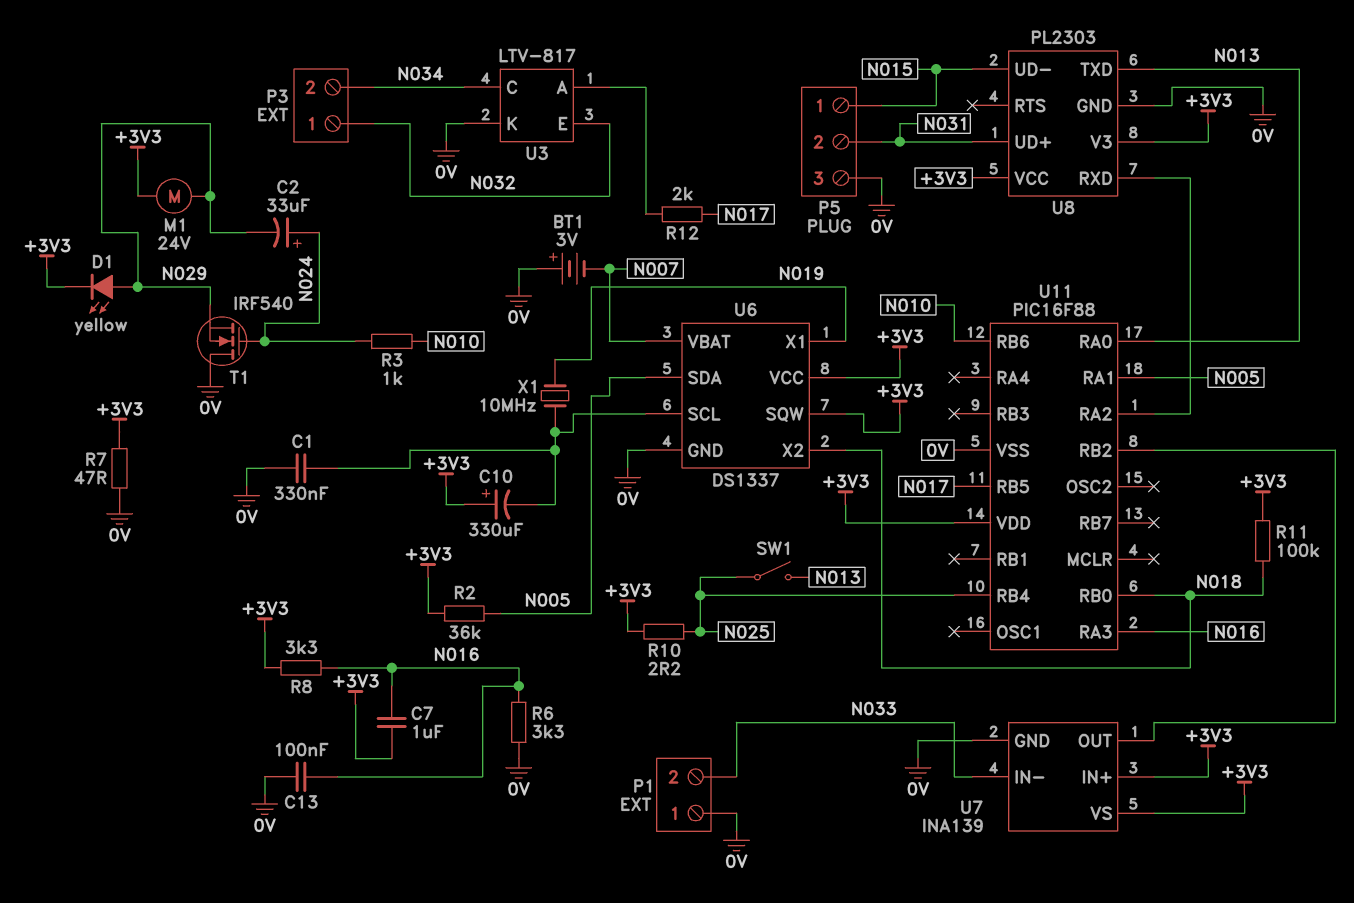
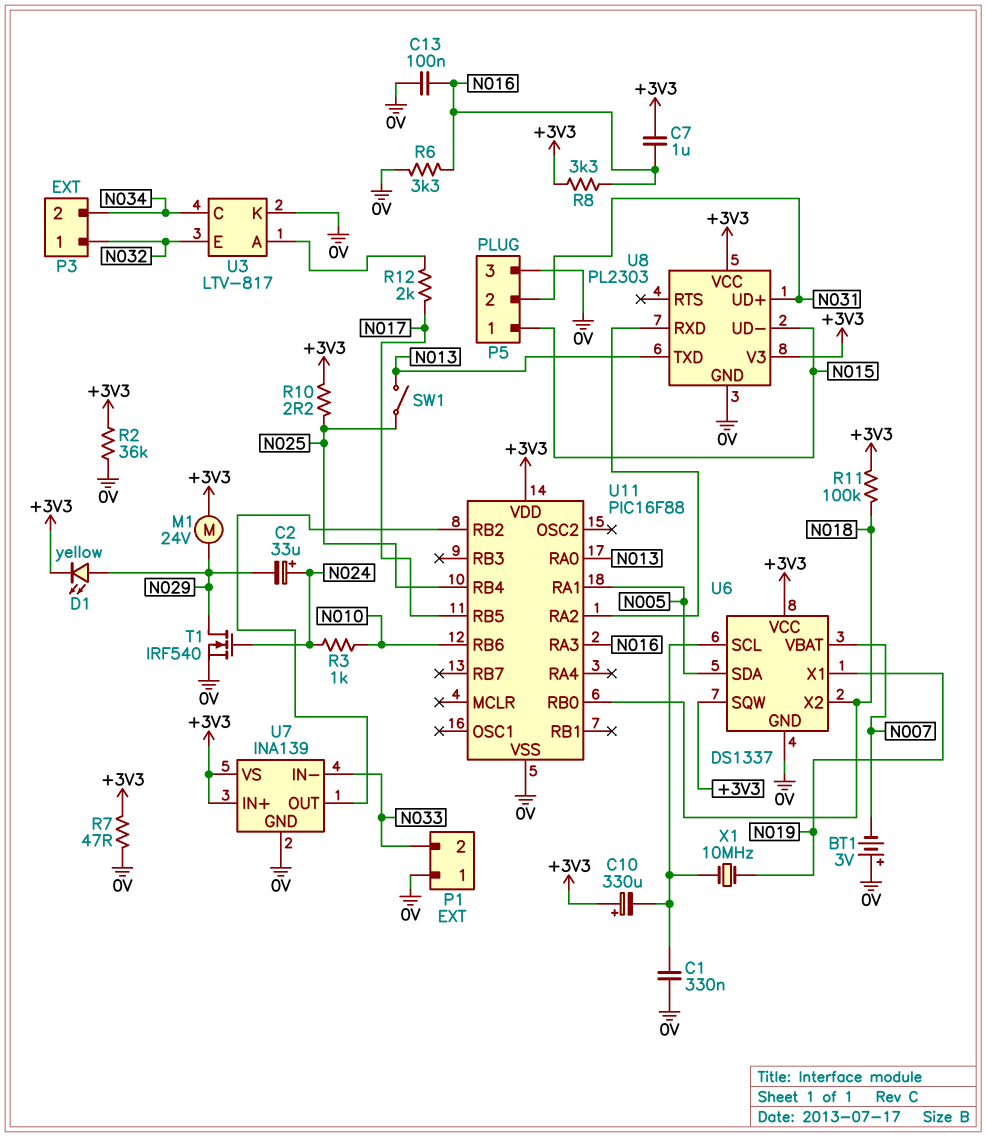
R2: 36k (+3V3, N005) -> 36k (+3V3, 0V)
T1: NMOS IRF540 (G N024, D 0V, S N029) -> NMOS IRF540 (G N024, D N029, S 0V)

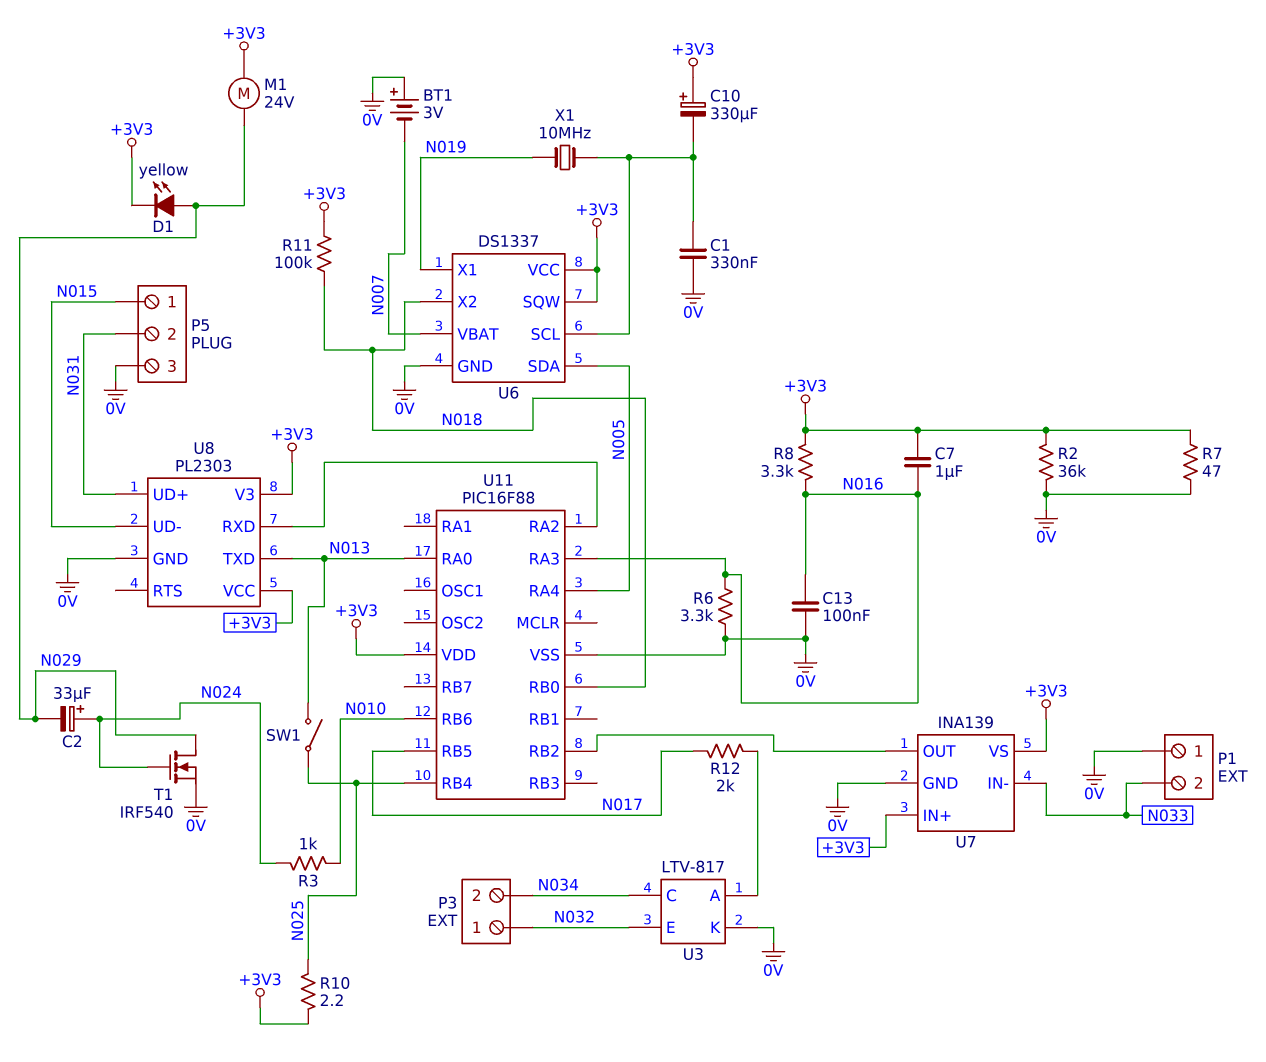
U11 pin RA1: N005 -> none
U11 pin RA4: none -> N005

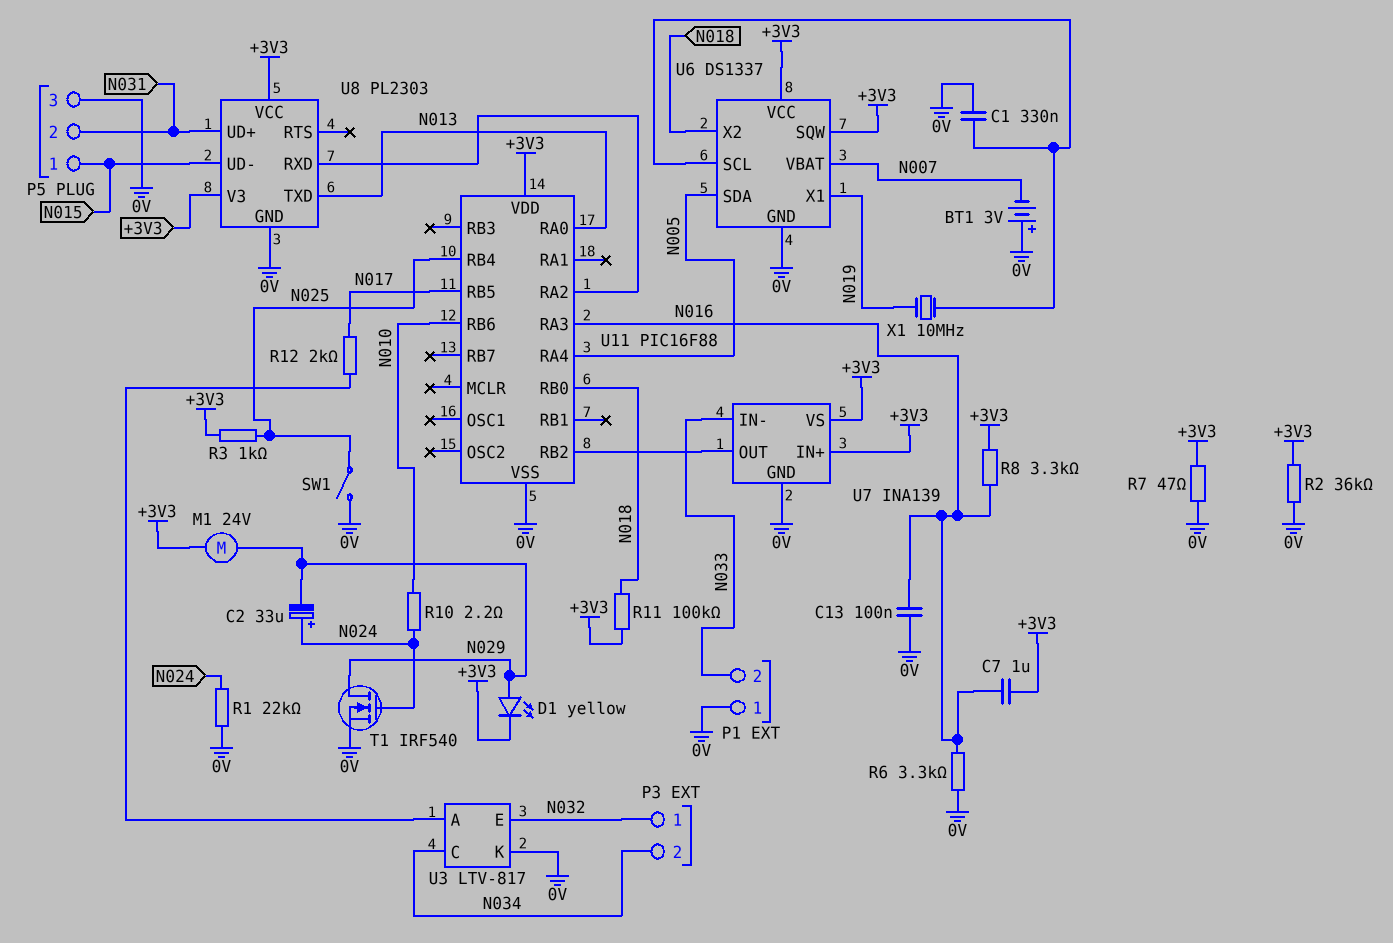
C10: 330uF (plus +3V3, minus U6/SCL) -> none
R1: none -> 22k (0V, N024)
R3: 1k (N010, N024) -> 1k (+3V3, N025)
R10: 2.2 (+3V3, N025) -> 2.2 (N010, N024)
SW1: switch (N013, N025) -> switch (0V, N025)

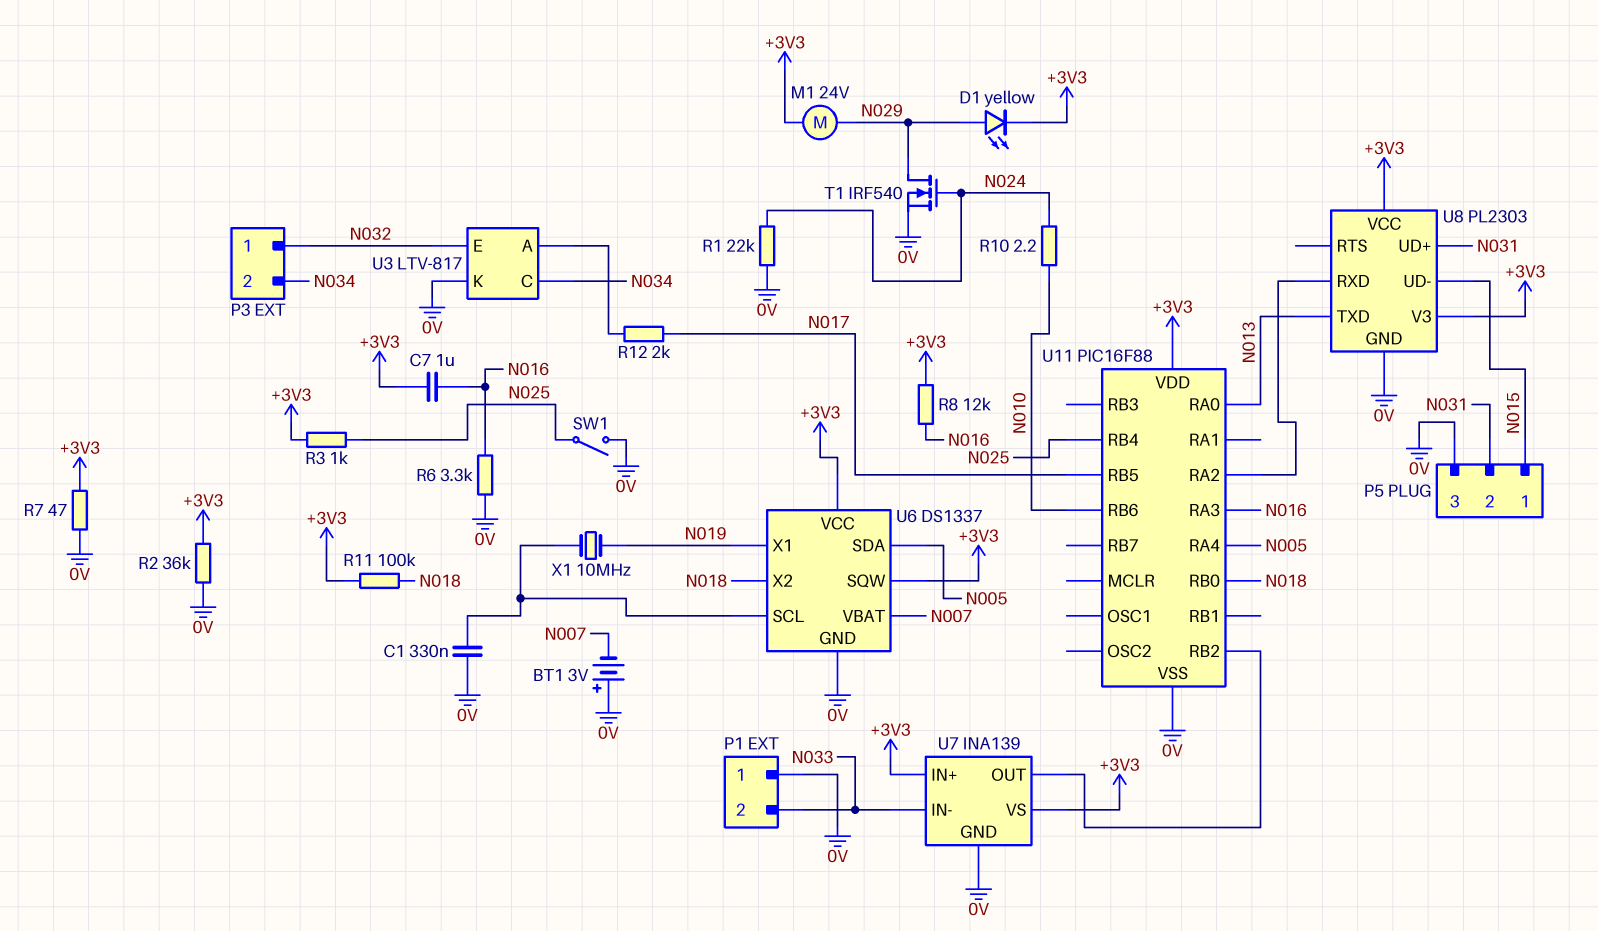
C2: 33uF (plus N024, minus N029) -> none
C13: 100nF (0V, N016) -> none
R8: 3.3k (+3V3, N016) -> 12k (+3V3, N016)

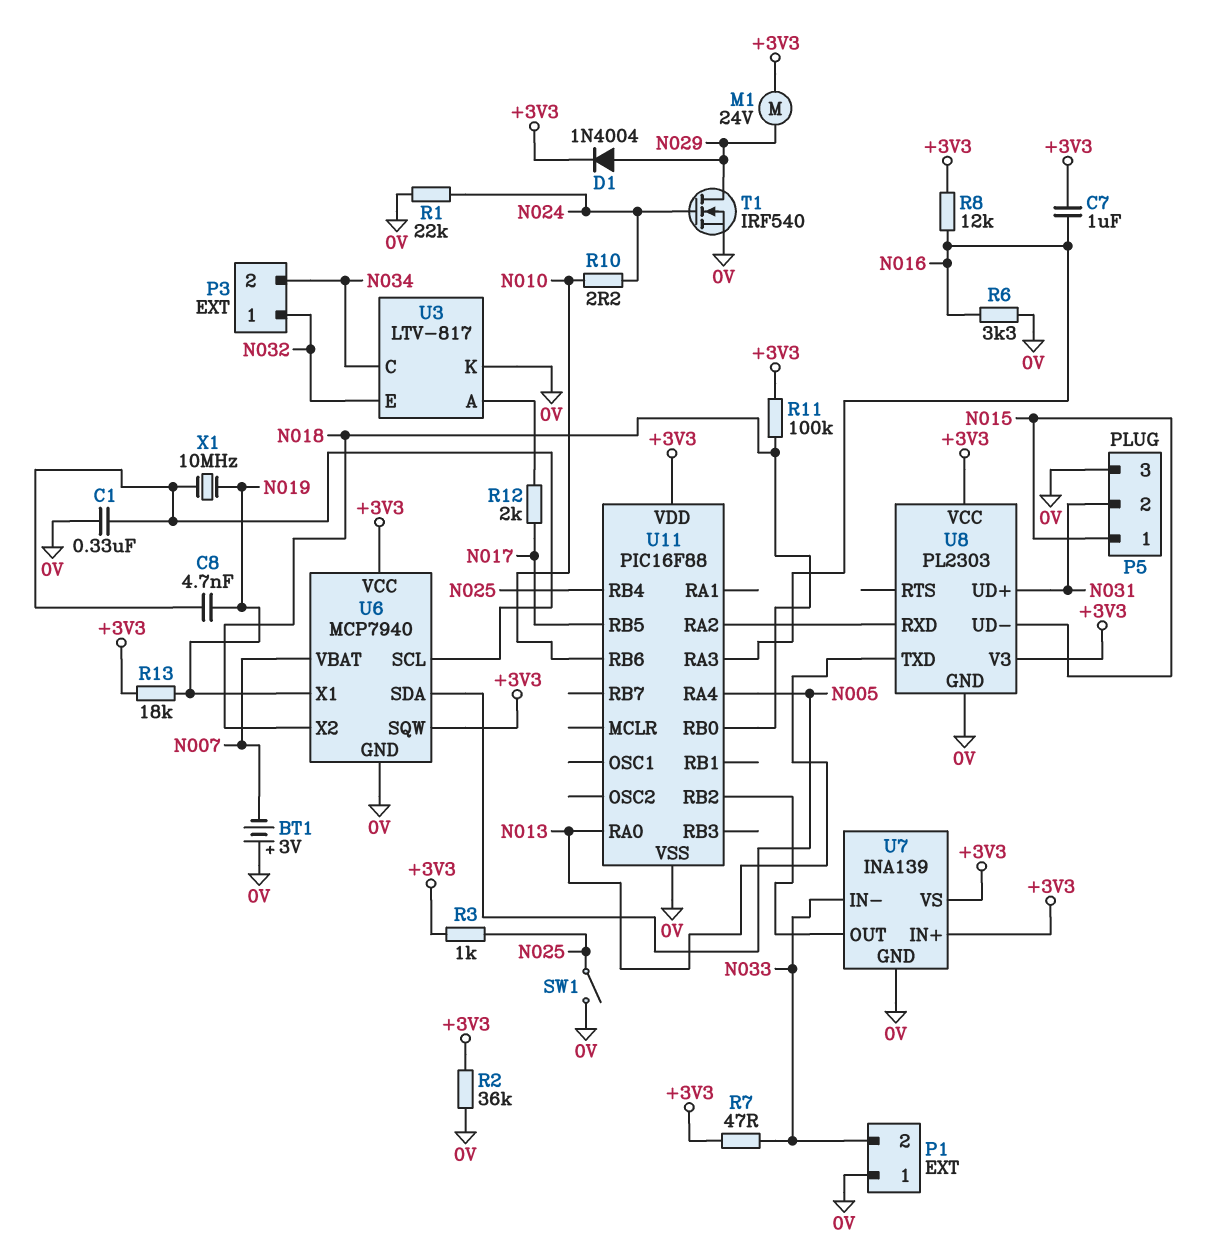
C8: none -> 4.7nF (N019, U6/SCL)
D1: LED yellow (A N029, K +3V3) -> diode 1N4004 (A N029, K +3V3)
R7: 47 (+3V3, 0V) -> 47 (+3V3, N033)
R13: none -> 18k (+3V3, N019)
U6: DS1337 -> MCP7940

